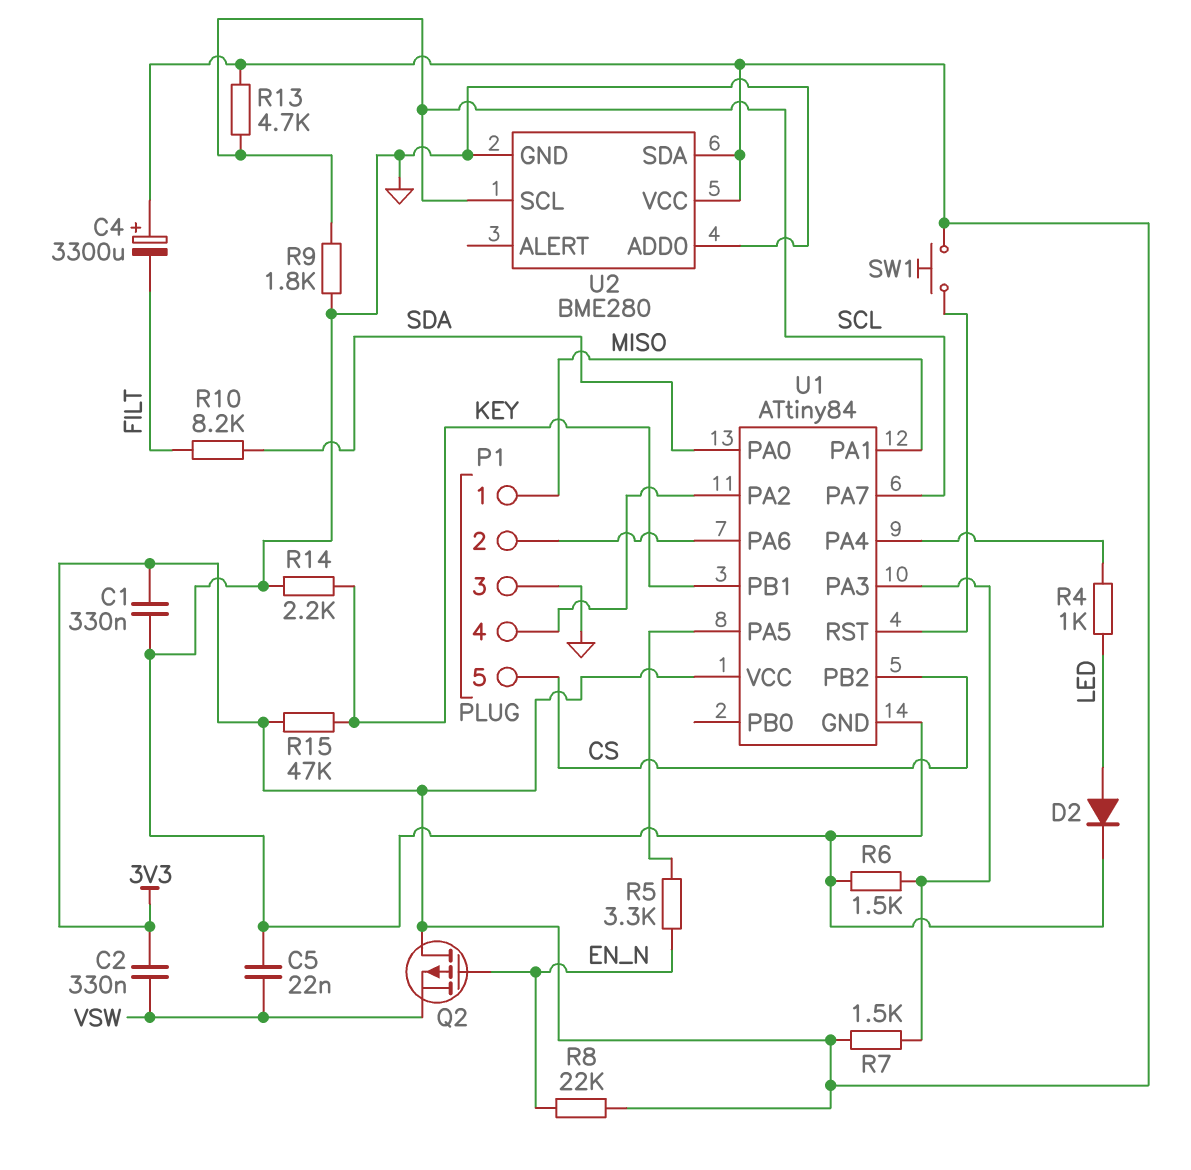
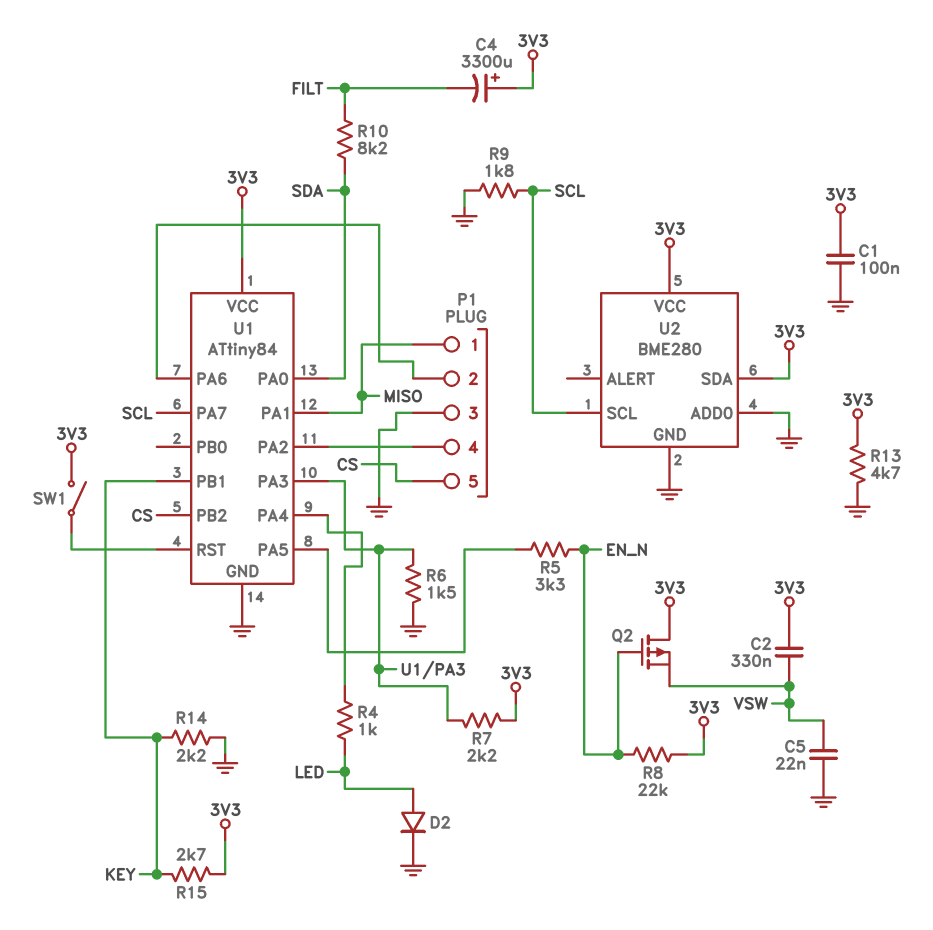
C1: 330nF (3V3, GND) -> 100nF (3V3, GND)
R7: 1.5k (3V3, U1/PA3) -> 2.2k (3V3, U1/PA3)
R13: 4.7k (3V3, SCL) -> 4.7k (3V3, GND)
R15: 47k (3V3, KEY) -> 2.7k (3V3, KEY)
SW1: button (3V3, U1/RST) -> switch (3V3, U1/RST)

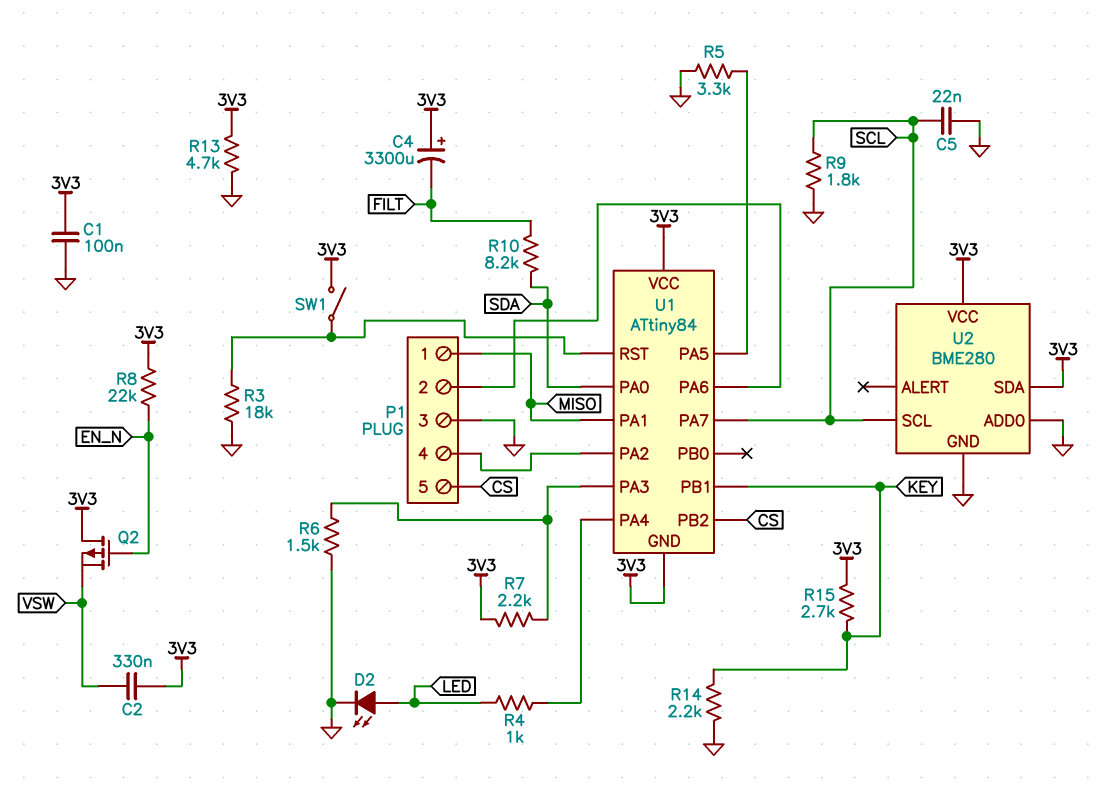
C5: 22nF (GND, VSW) -> 22nF (GND, SCL)
D2: diode (A LED, K GND) -> LED (A LED, K GND)
R3: none -> 18k (GND, U1/RST)
R5: 3.3k (EN_N, U1/PA5) -> 3.3k (GND, U1/PA5)
U1 pin GND: GND -> 3V3

